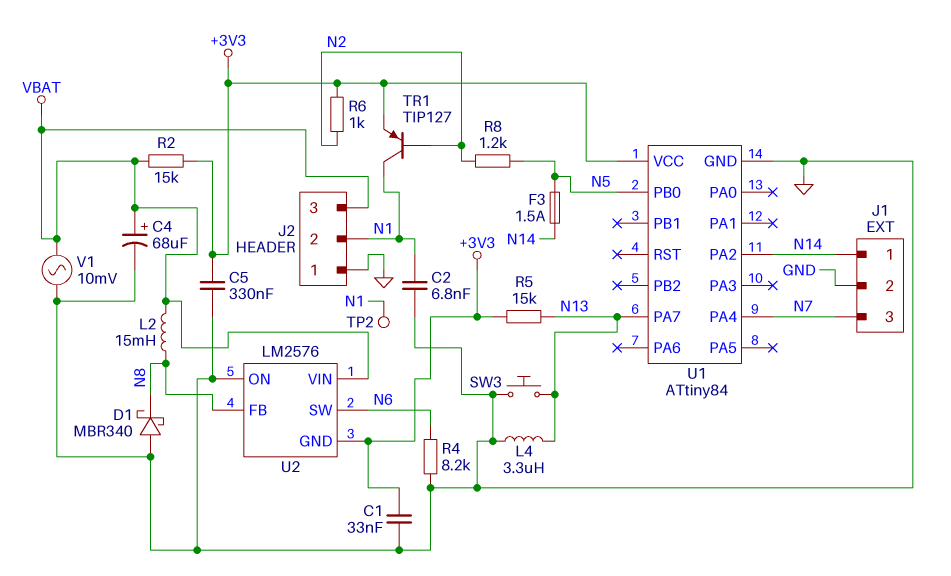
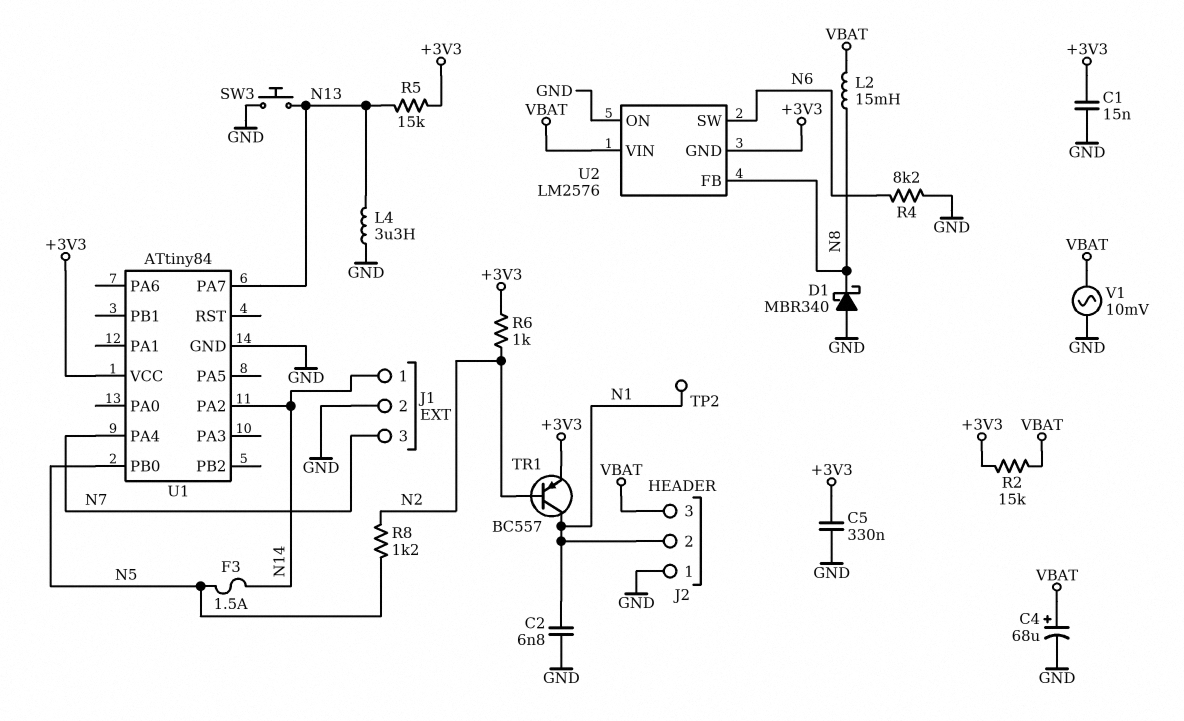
C1: 33nF (+3V3, GND) -> 15nF (+3V3, GND)
TR1: PNP TIP127 (B N2, C N1, E +3V3) -> PNP BC557 (B N2, C N1, E +3V3)

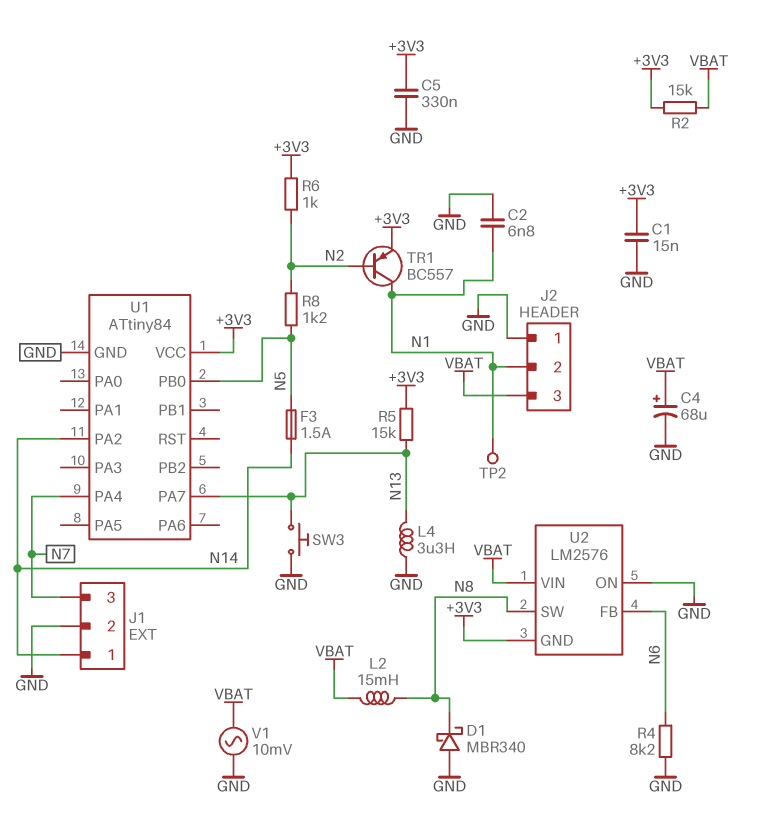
U2 pin FB: N8 -> N6
U2 pin SW: N6 -> N8

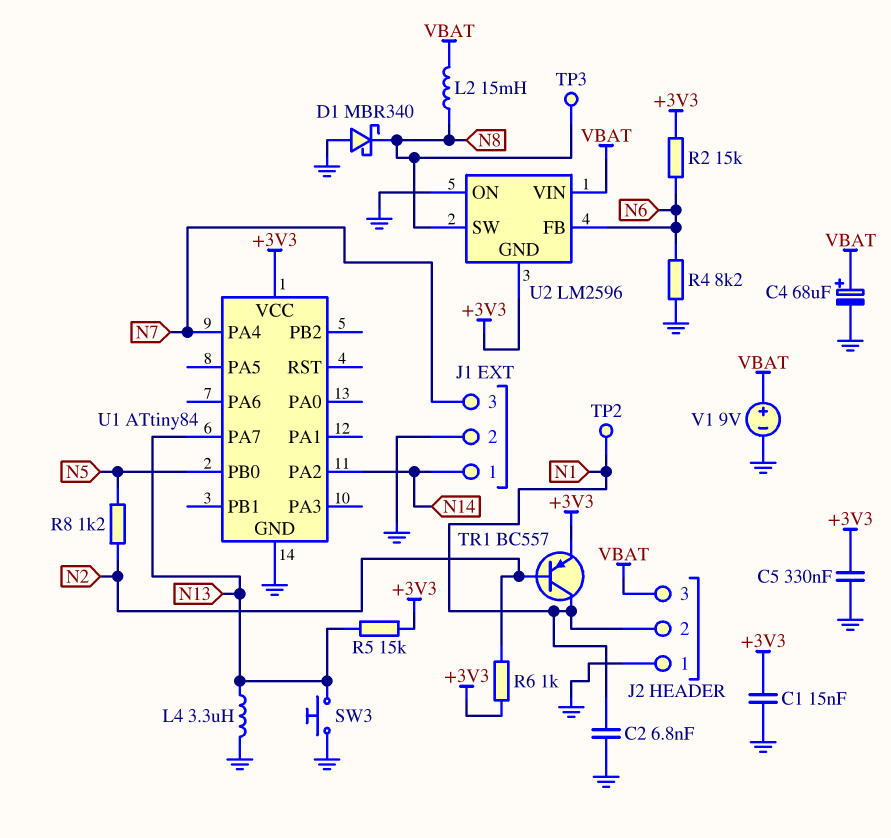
F3: 1.5A (N5, N14) -> none
R2: 15k (+3V3, VBAT) -> 15k (+3V3, N6)
TP3: none -> test point (N8)
U2: LM2576 -> LM2596
V1: AC 10mV (GND, VBAT) -> 9V (plus VBAT, minus GND)

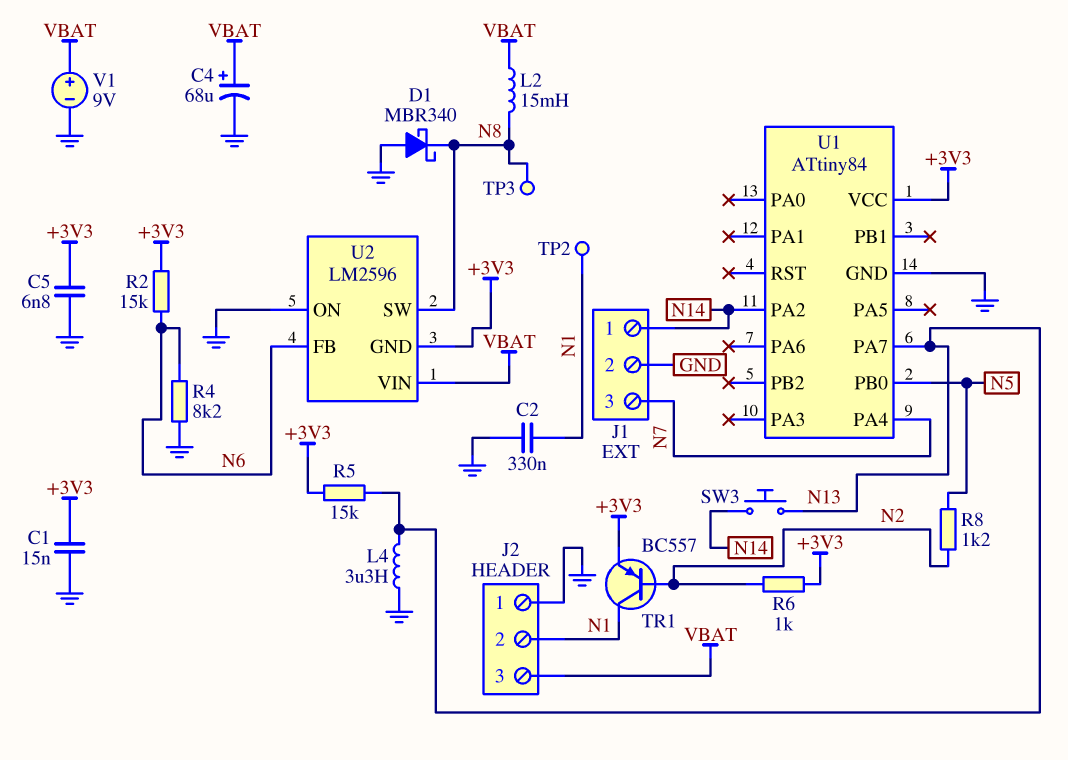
C2: 6.8nF (GND, N1) -> 330nF (GND, N1)
C5: 330nF (+3V3, GND) -> 6.8nF (+3V3, GND)
SW3: button (GND, N13) -> button (N13, N14)

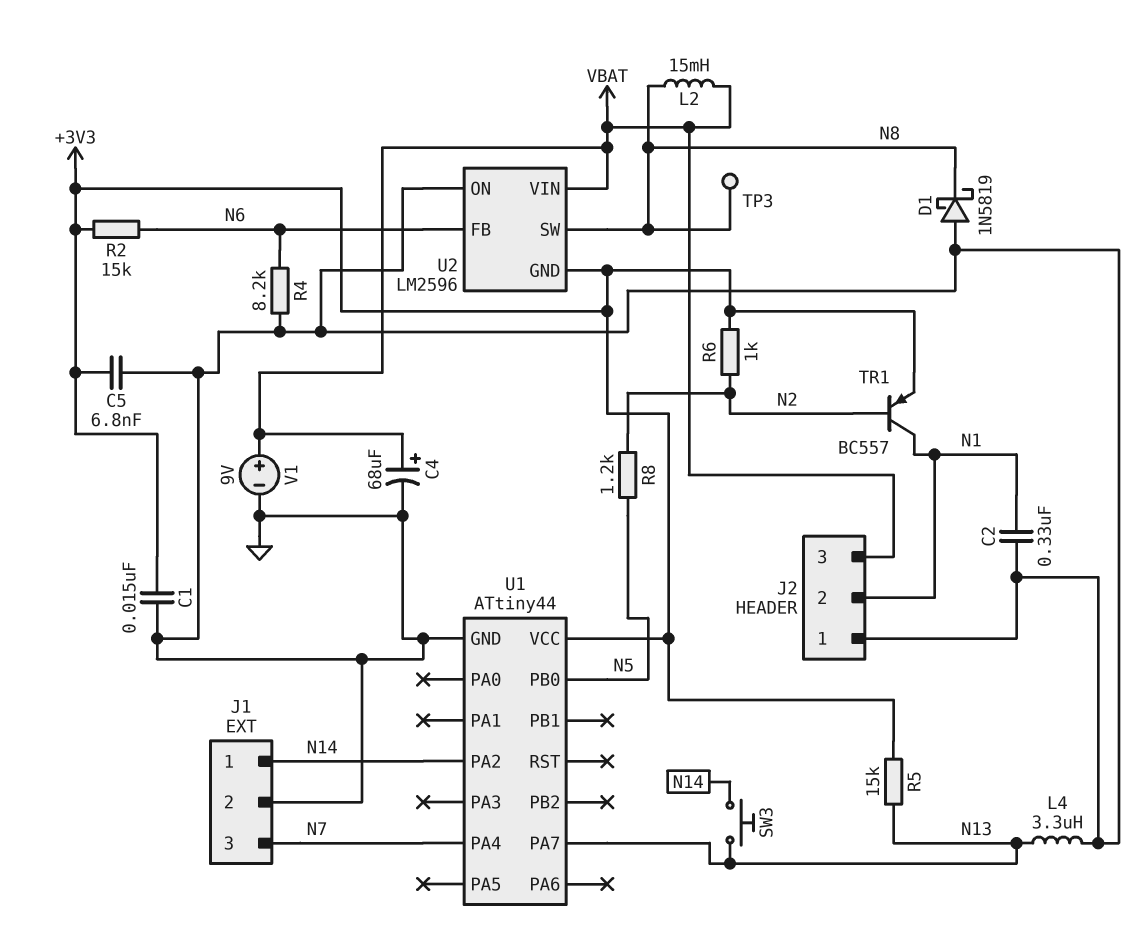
D1: schottky MBR340 (A GND, K N8) -> schottky 1N5819 (A GND, K N8)
TP2: test point (N1) -> none
U1: ATtiny84 -> ATtiny44

